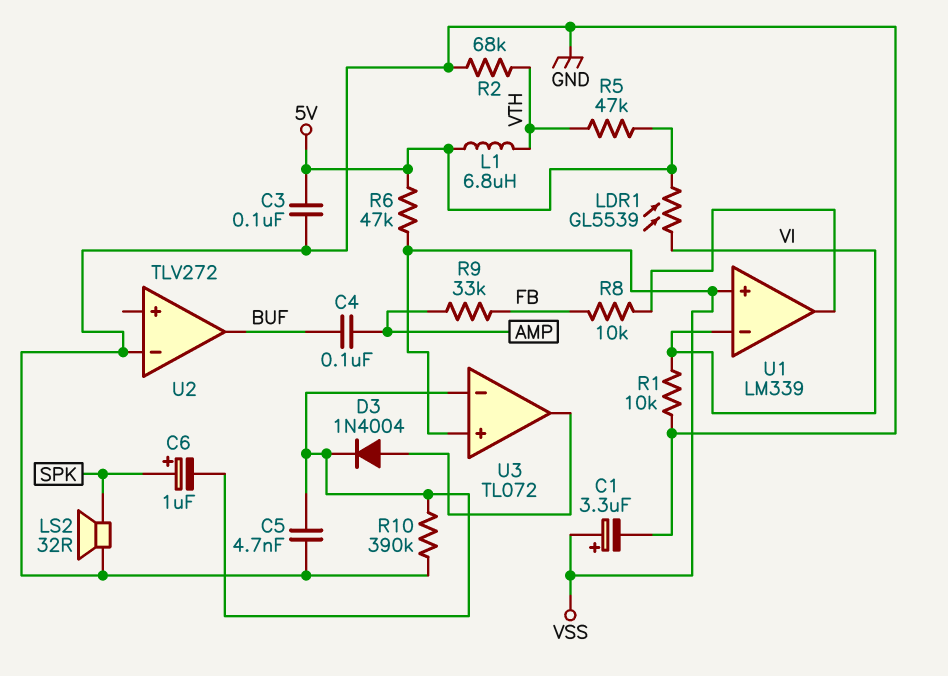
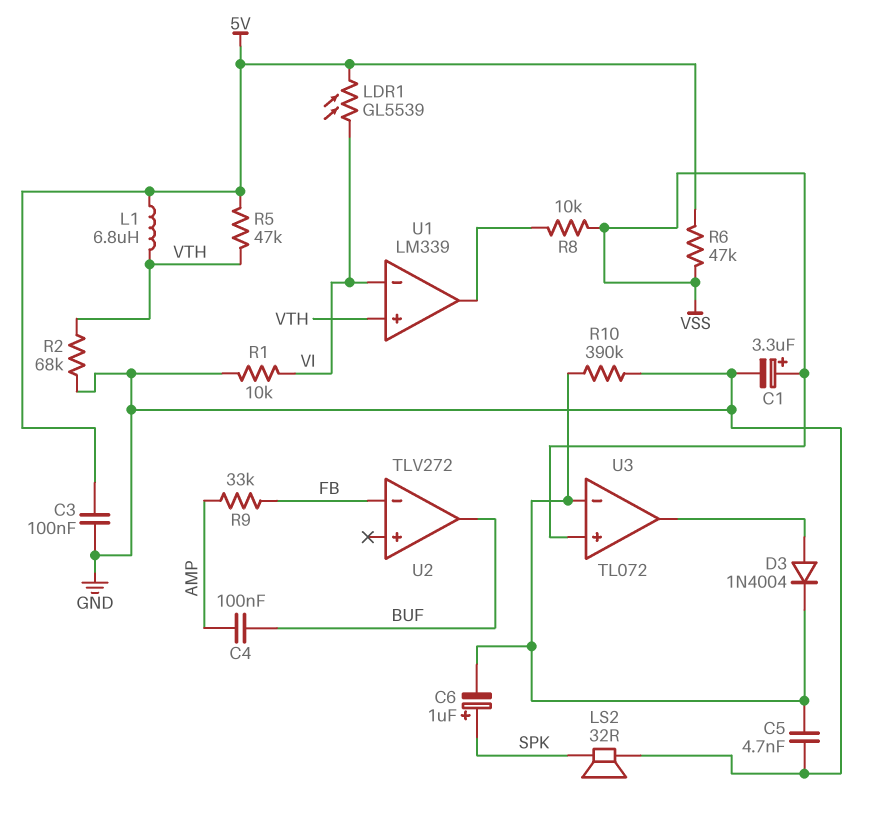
R8: 10k (FB, U1/out) -> 10k (U1/out, VSS)
U1 pin in+: VSS -> VTH
U2 pin in-: GND -> FB

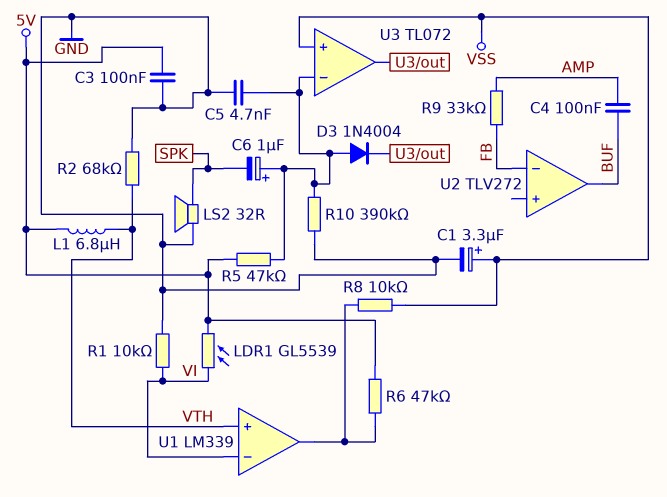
C6: 1uF (plus SPK, minus U3/in-) -> 1uF (plus U3/in-, minus SPK)
D3: diode 1N4004 (A U3/out, K U3/in-) -> diode 1N4004 (A U3/in-, K U3/out)
R5: 47k (5V, VTH) -> 47k (5V, U3/in-)
R6: 47k (5V, VSS) -> 47k (5V, U1/out)

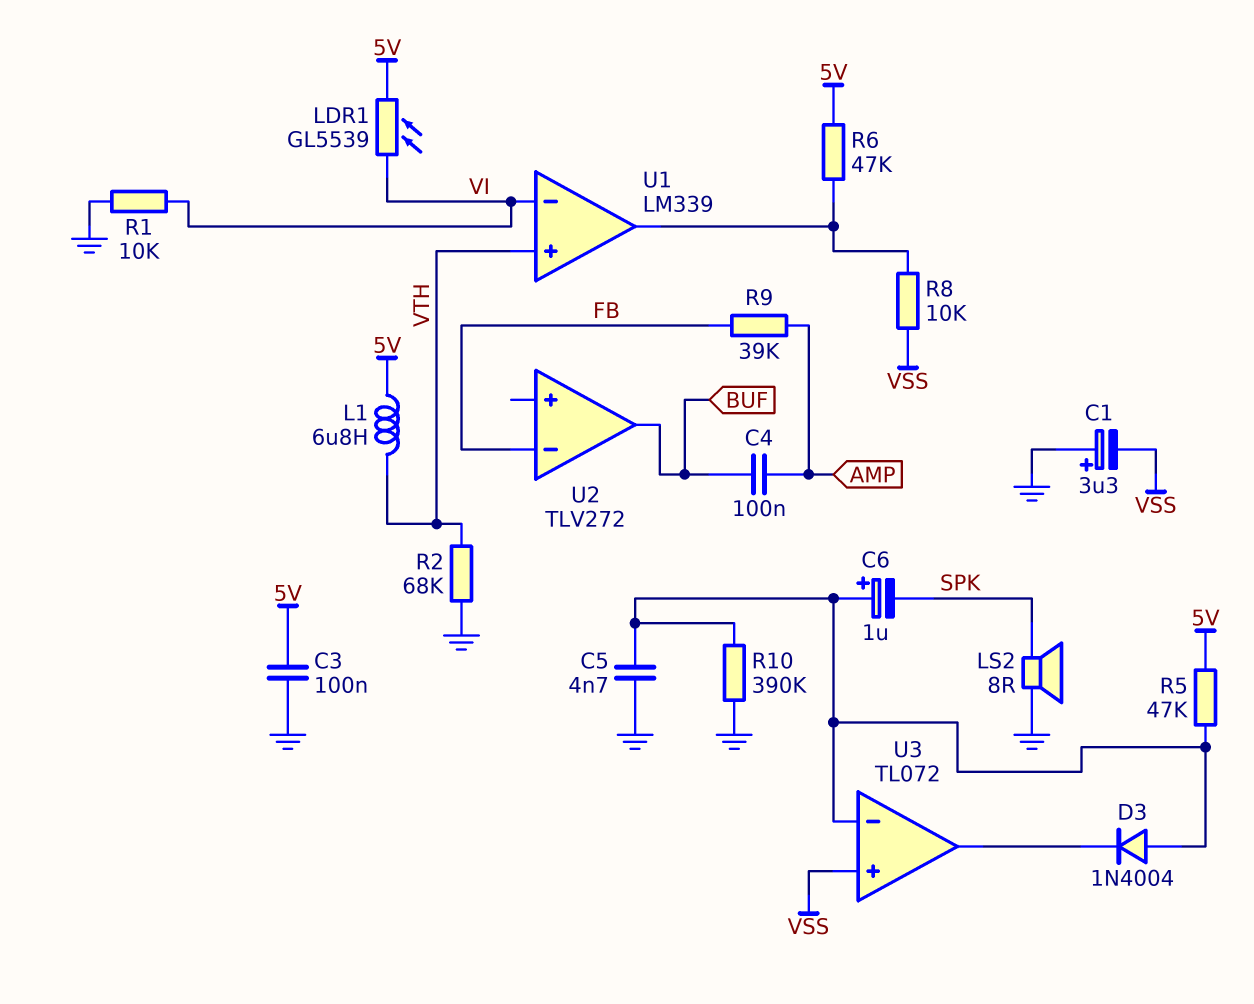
C1: 3.3uF (plus VSS, minus GND) -> 3.3uF (plus GND, minus VSS)
LS2: speaker 32R (GND, SPK) -> speaker 8R (GND, SPK)
R9: 33k (AMP, FB) -> 39k (AMP, FB)

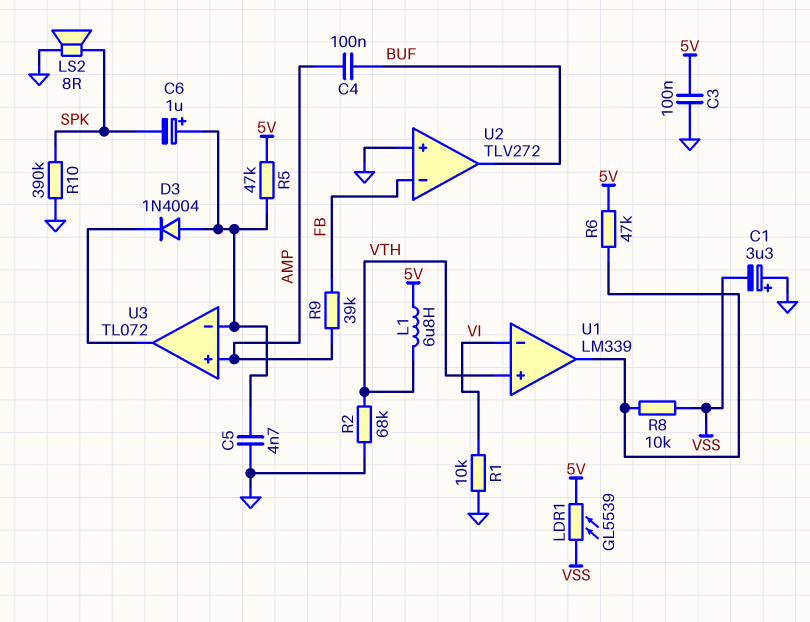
LDR1: GL5539 (5V, VI) -> GL5539 (5V, VSS)
R10: 390k (GND, U3/in-) -> 390k (GND, SPK)
U2 pin in+: none -> GND
U3 pin in+: VSS -> AMP

